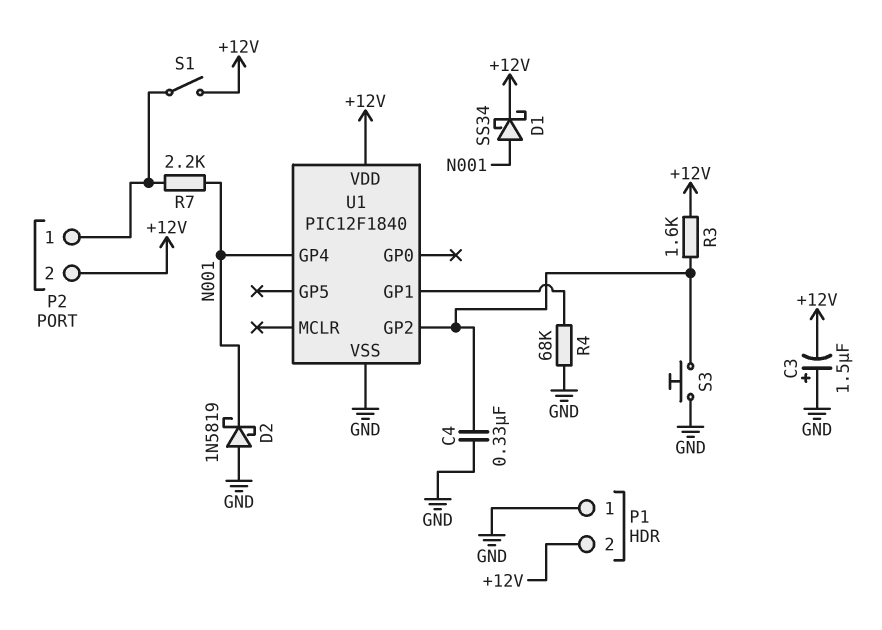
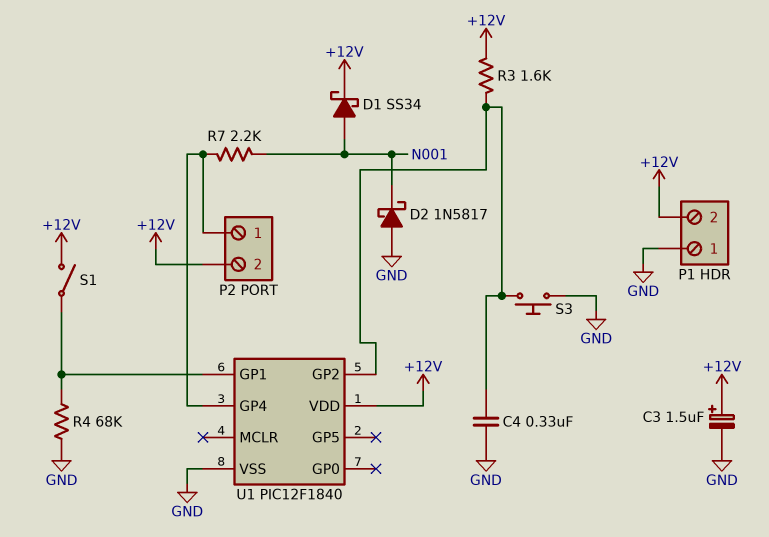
C3: 1.5uF (plus GND, minus +12V) -> 1.5uF (plus +12V, minus GND)
D2: schottky 1N5819 (A GND, K N001) -> schottky 1N5817 (A GND, K N001)
S1: switch (+12V, P2/1) -> switch (+12V, U1/GP1)
U1 pin GP4: N001 -> P2/1

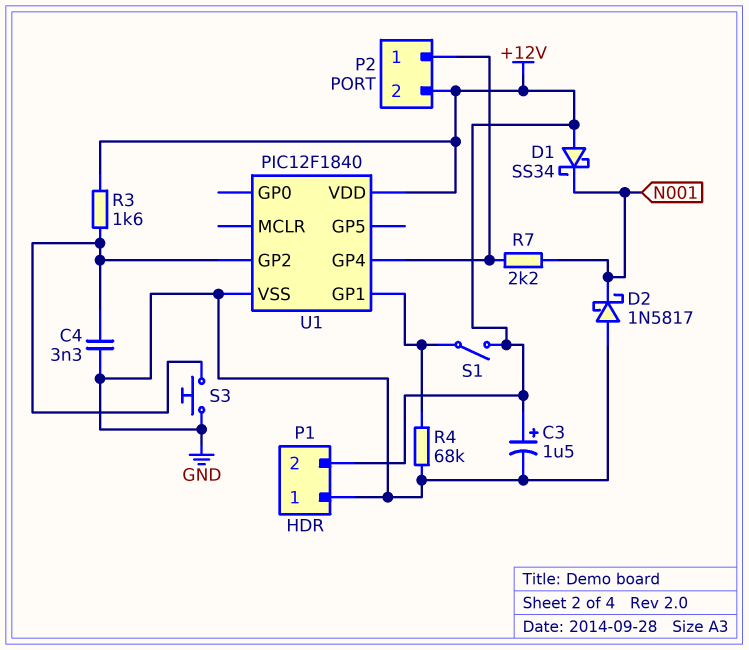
C4: 330nF (GND, U1/GP2) -> 3.3nF (GND, U1/GP2)
D1: schottky SS34 (A N001, K +12V) -> schottky SS34 (A +12V, K N001)

